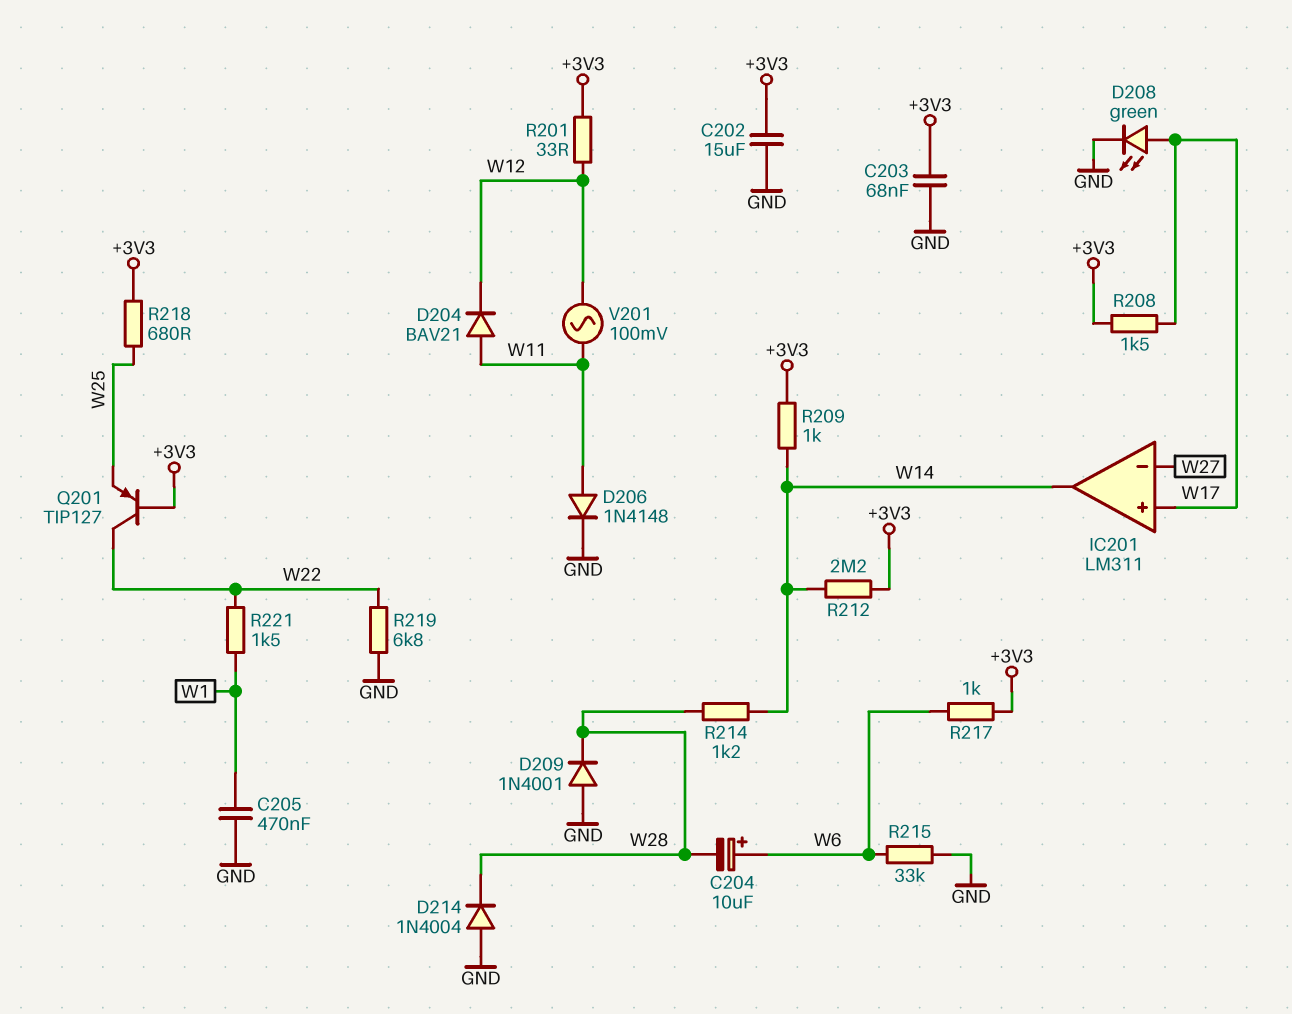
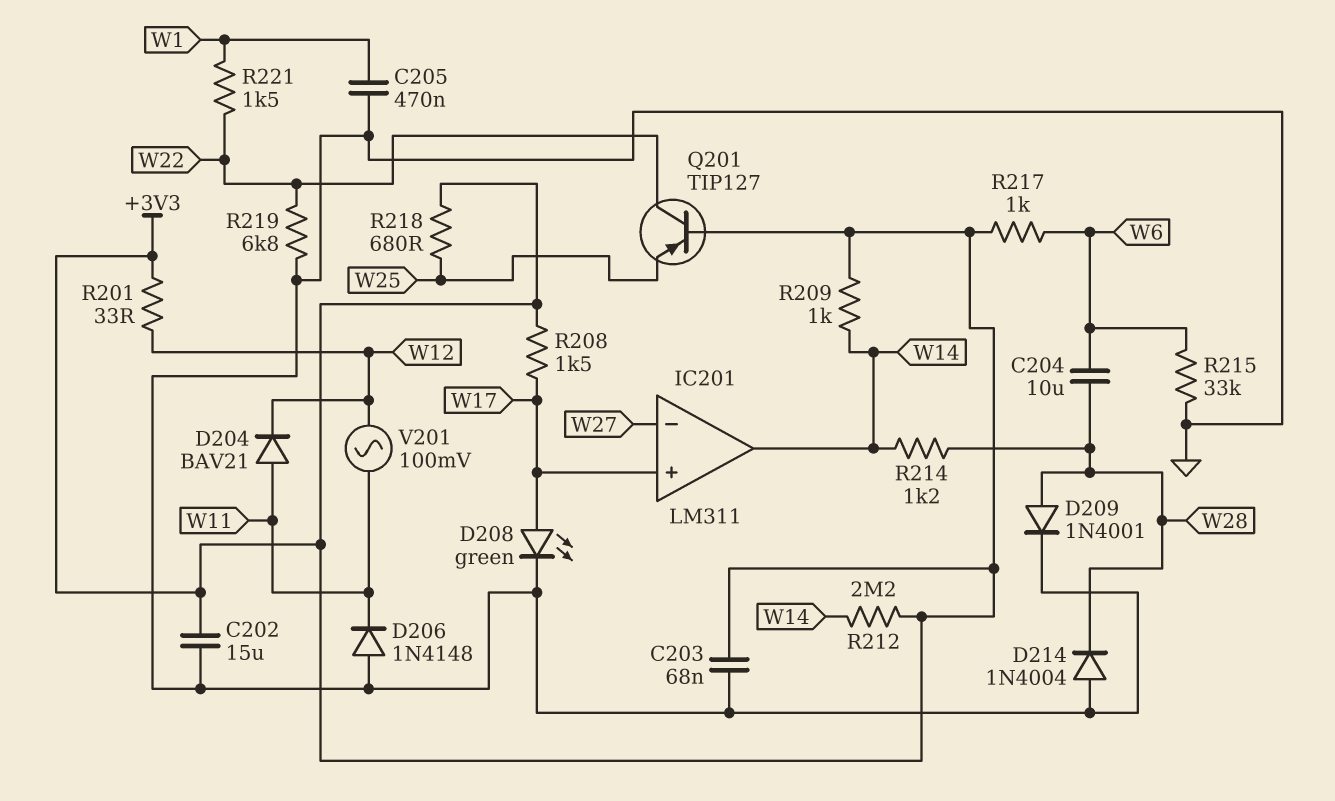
C204: 10uF (plus W6, minus W28) -> 10uF (W6, W28)
D206: diode 1N4148 (A W11, K GND) -> diode 1N4148 (A GND, K W11)
D209: diode 1N4001 (A GND, K W28) -> diode 1N4001 (A W28, K GND)

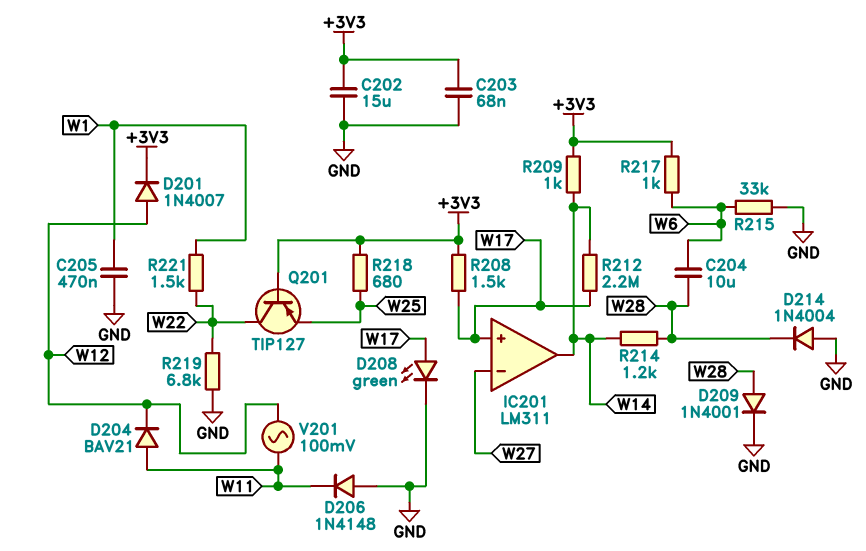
D201: none -> diode 1N4007 (A W12, K +3V3)
R201: 33 (+3V3, W12) -> none
R212: 2.2M (+3V3, W14) -> 2.2M (W14, W17)

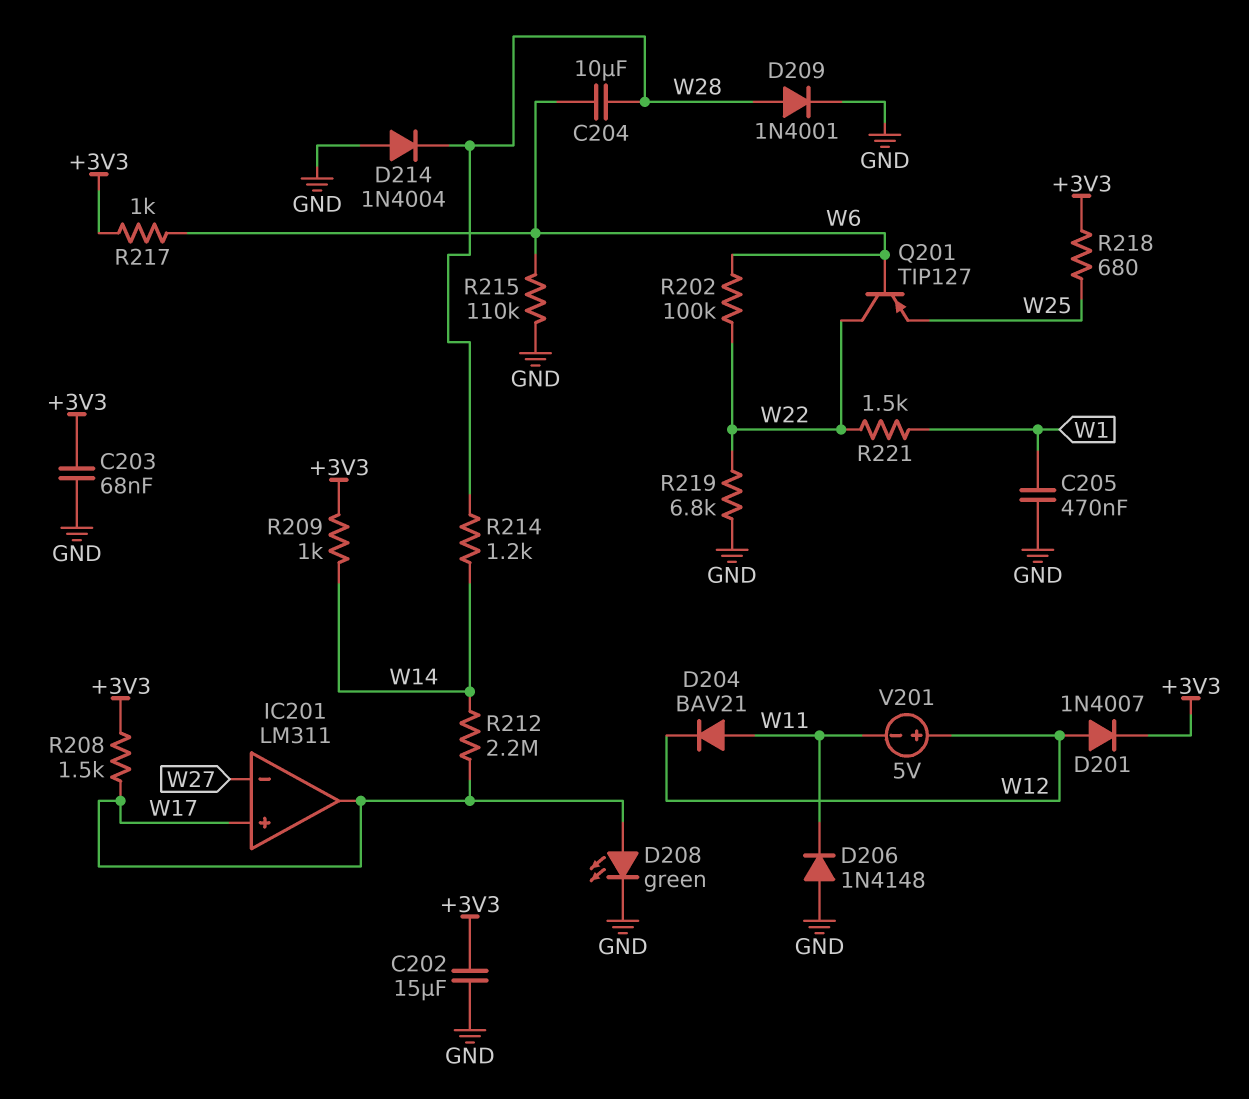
IC201 pin out: W14 -> W17
Q201: PNP TIP127 (B +3V3, C W22, E W25) -> PNP TIP127 (B W6, C W22, E W25)
R202: none -> 100k (W6, W22)
R215: 33k (GND, W6) -> 110k (GND, W6)
V201: AC 100mV (W11, W12) -> 5V (plus W12, minus W11)

